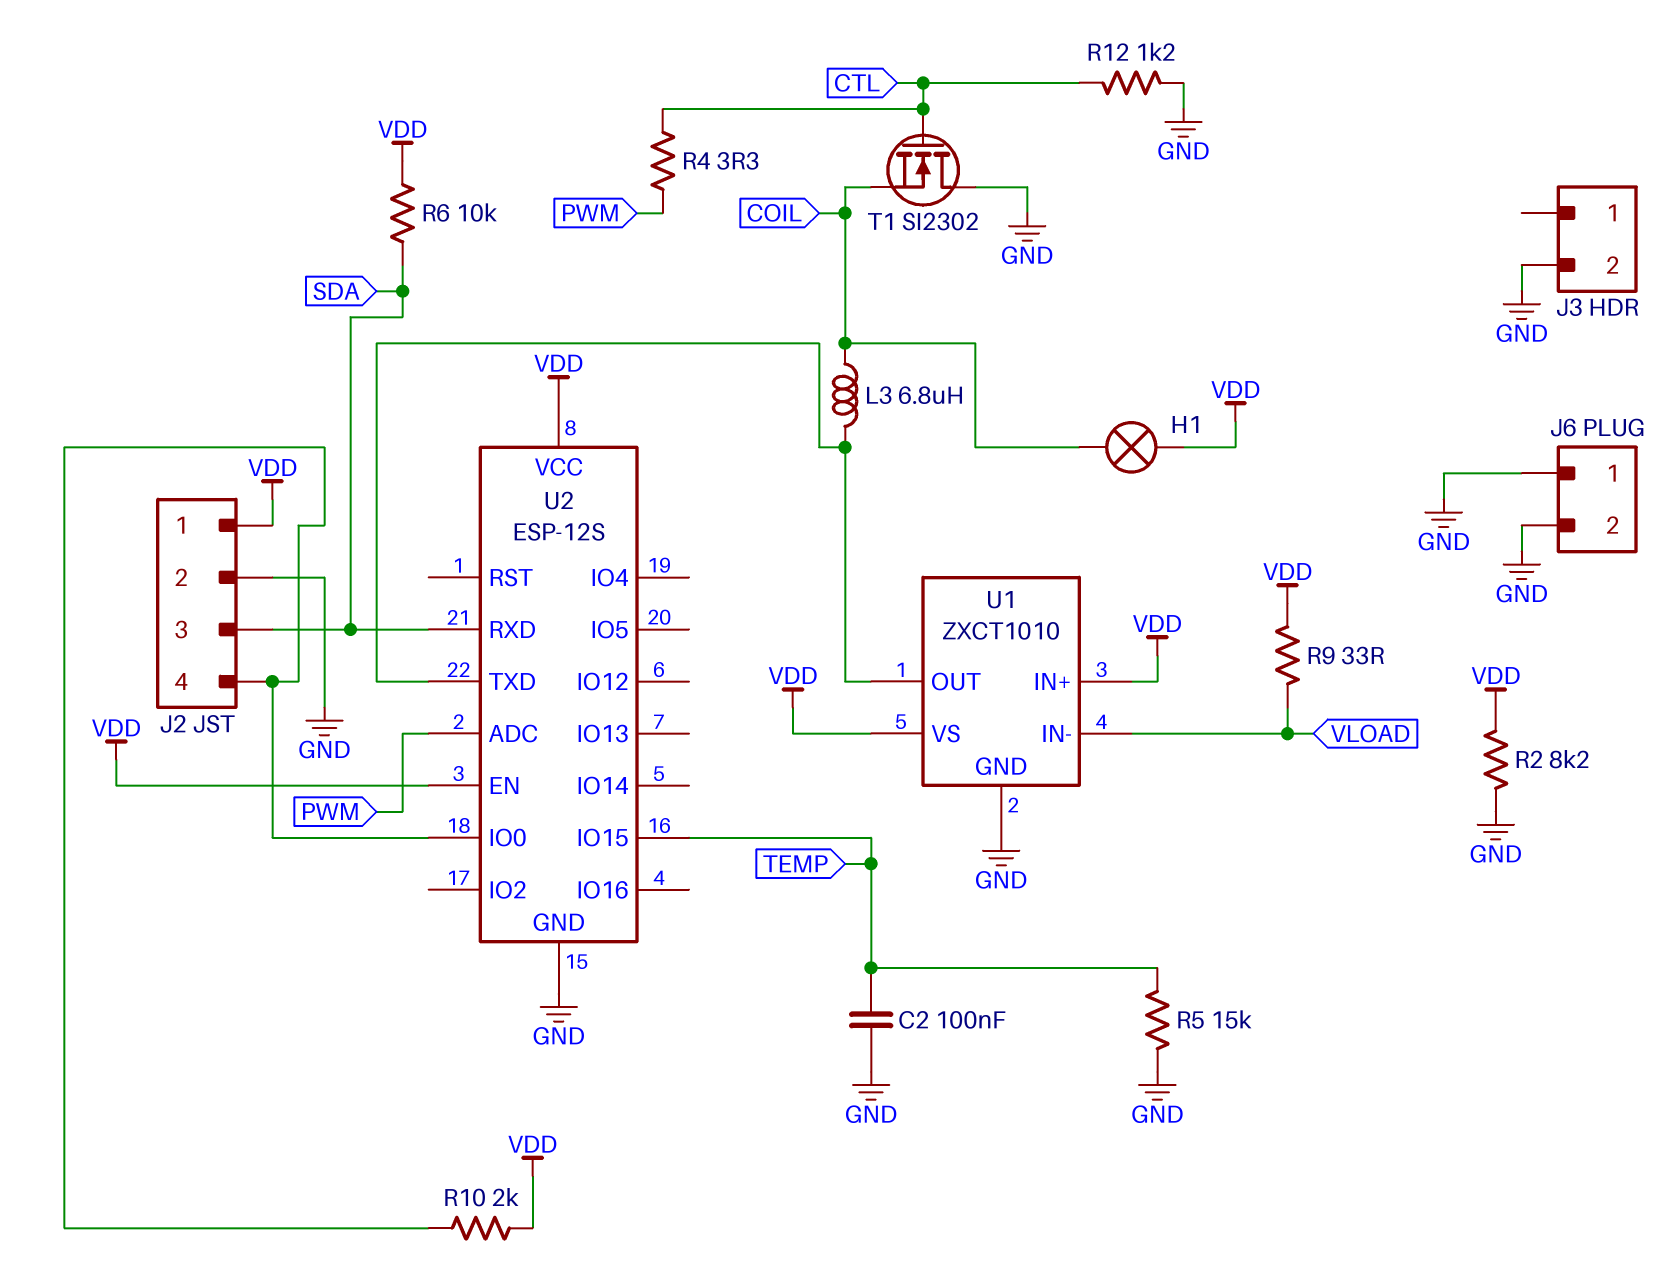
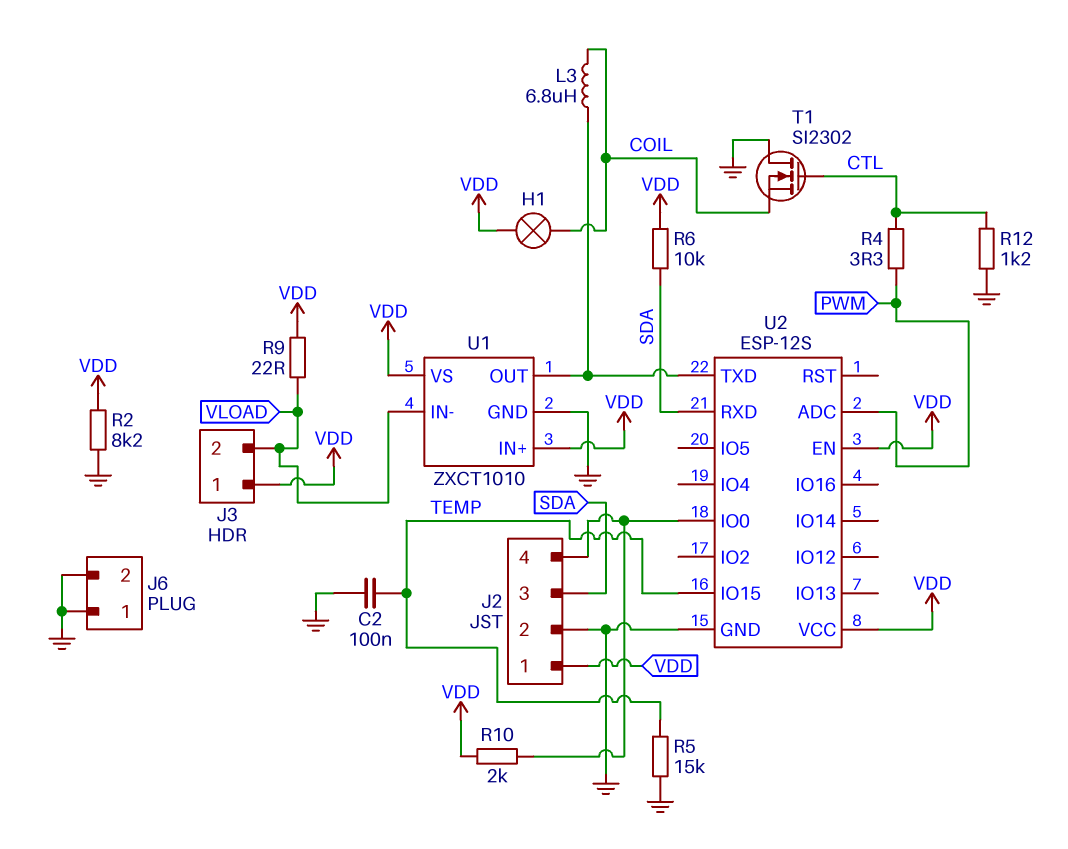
J3 pin 1: none -> VDD
J3 pin 2: GND -> VLOAD
R9: 33 (VDD, VLOAD) -> 22 (VDD, VLOAD)

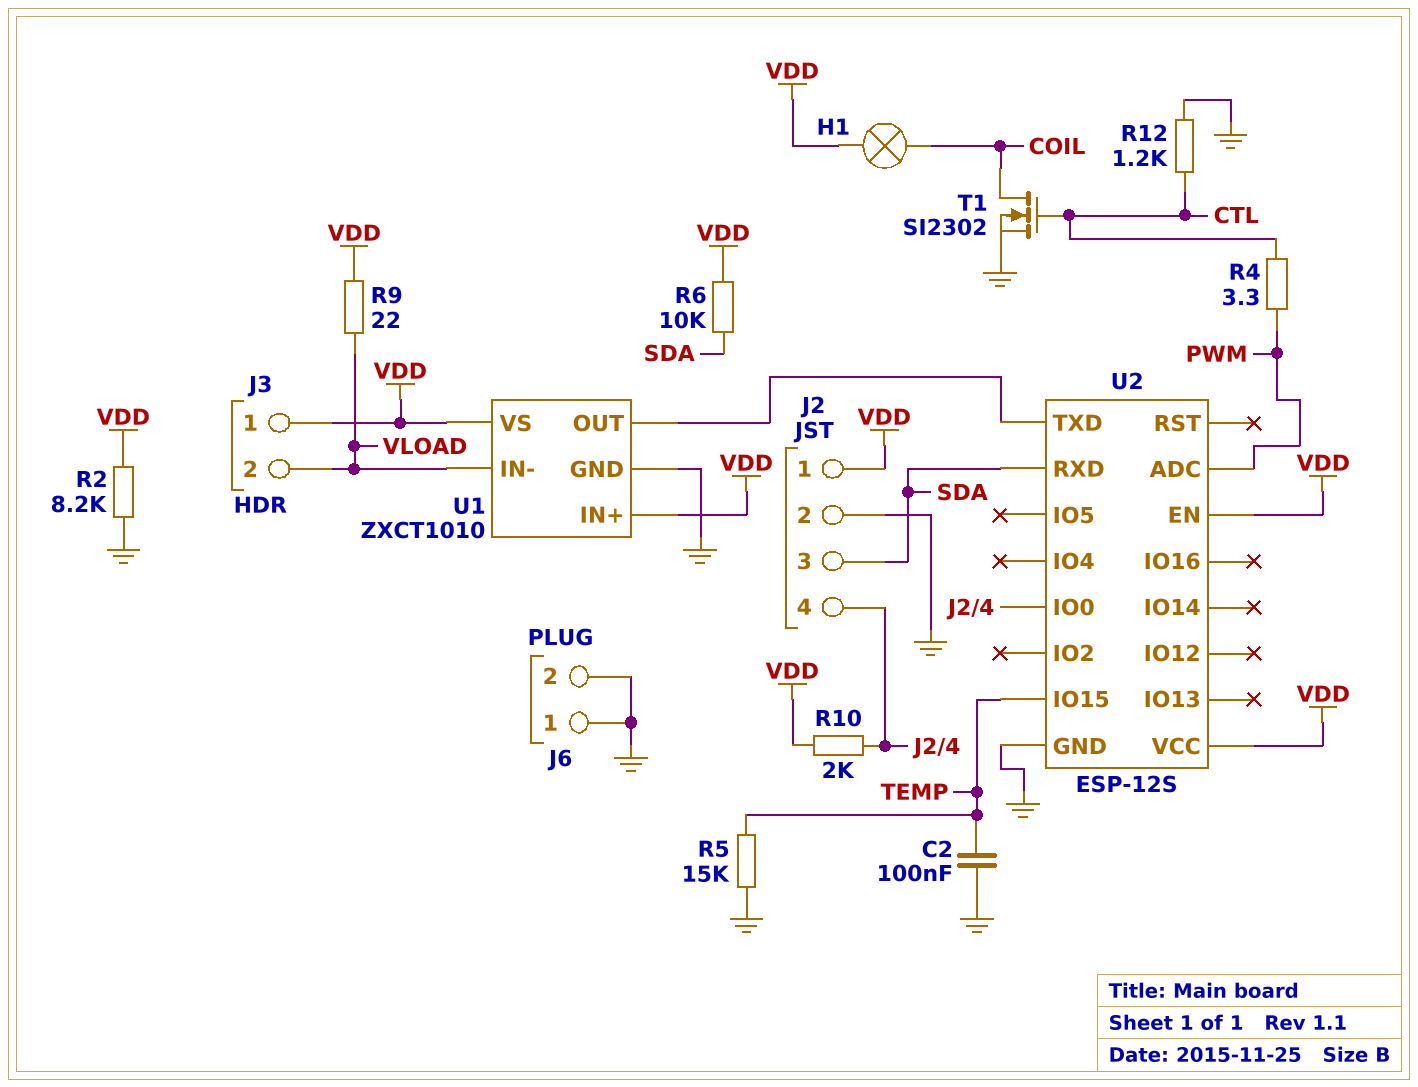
L3: 6.8uH (COIL, U1/OUT) -> none
T1: NMOS SI2302 (G CTL, D GND, S COIL) -> NMOS SI2302 (G CTL, D COIL, S GND)

